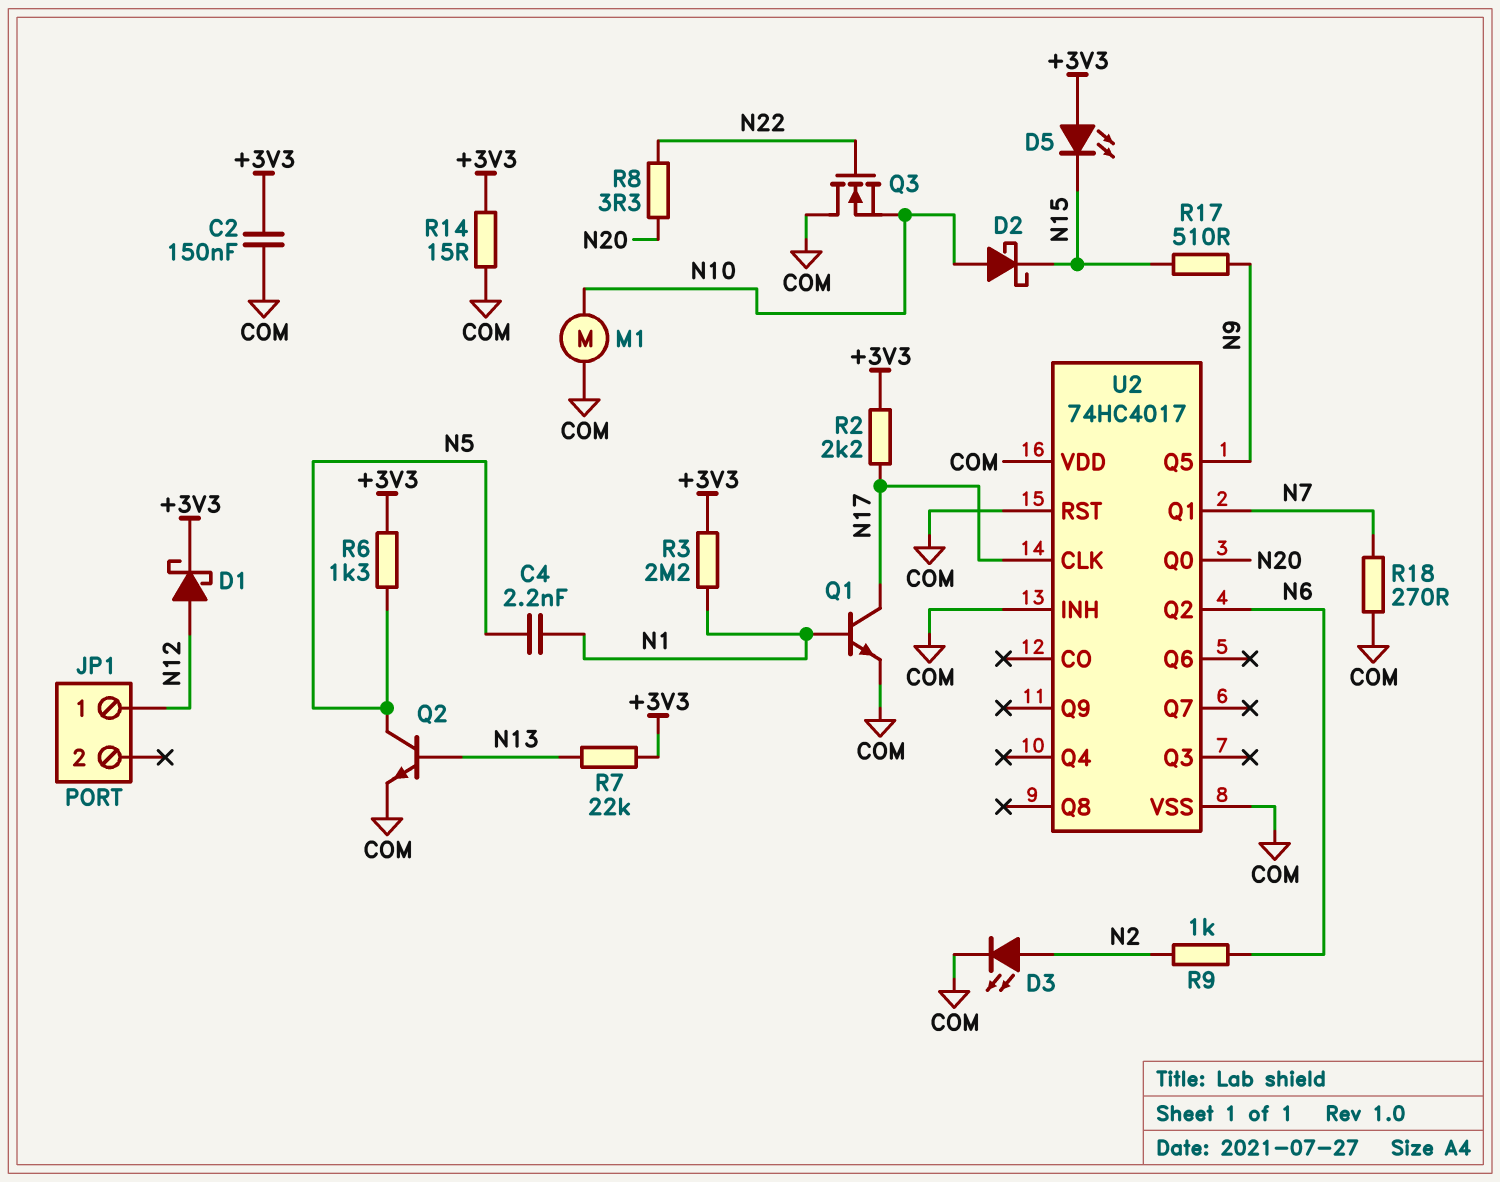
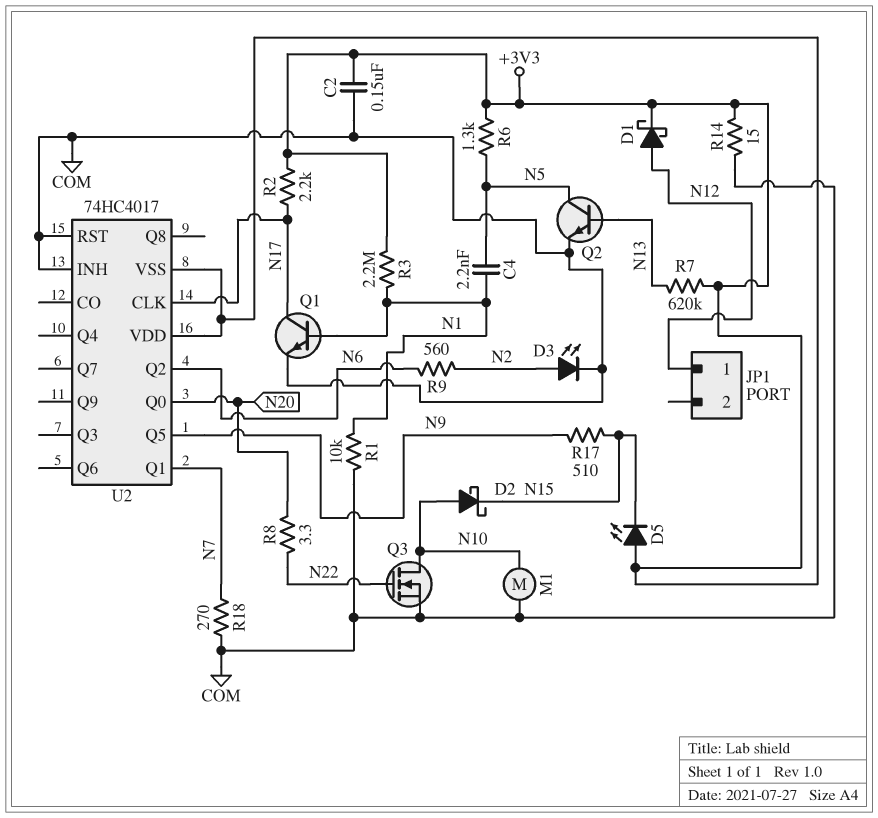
Q3: NMOS (G N22, D COM, S N10) -> NMOS (G N22, D N10, S COM)
R1: none -> 10k (COM, N1)
R7: 22k (+3V3, N13) -> 620k (+3V3, N13)
R9: 1k (N2, N6) -> 560 (N2, N6)
U2 pin VDD: COM -> +3V3
U2 pin VSS: COM -> +3V3

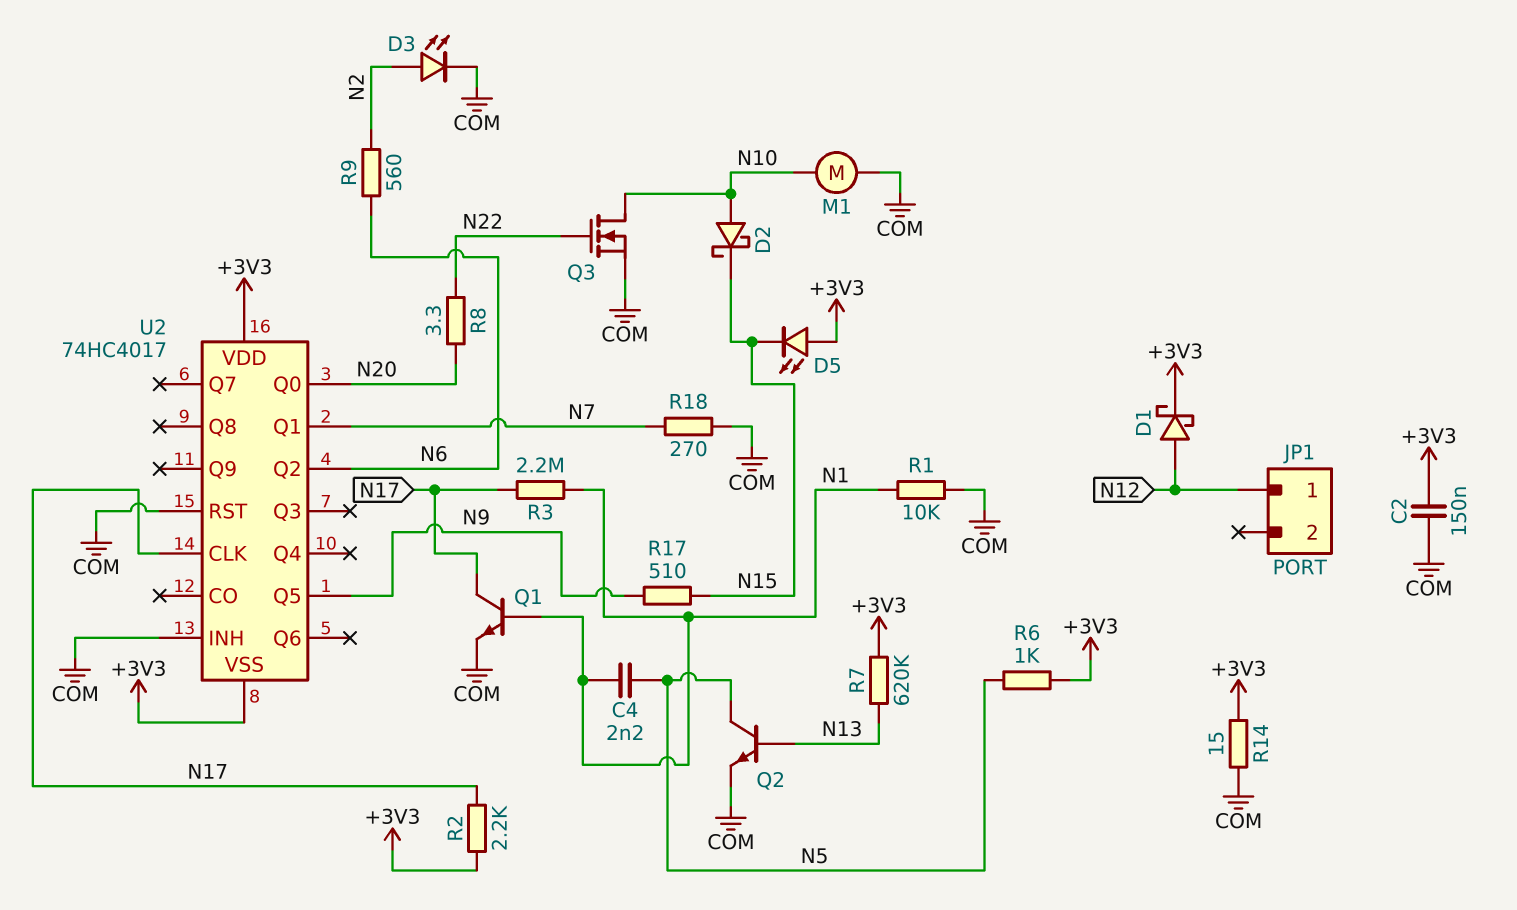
R3: 2.2M (+3V3, N1) -> 2.2M (N1, N17)
R6: 1.3k (+3V3, N5) -> 1k (+3V3, N5)

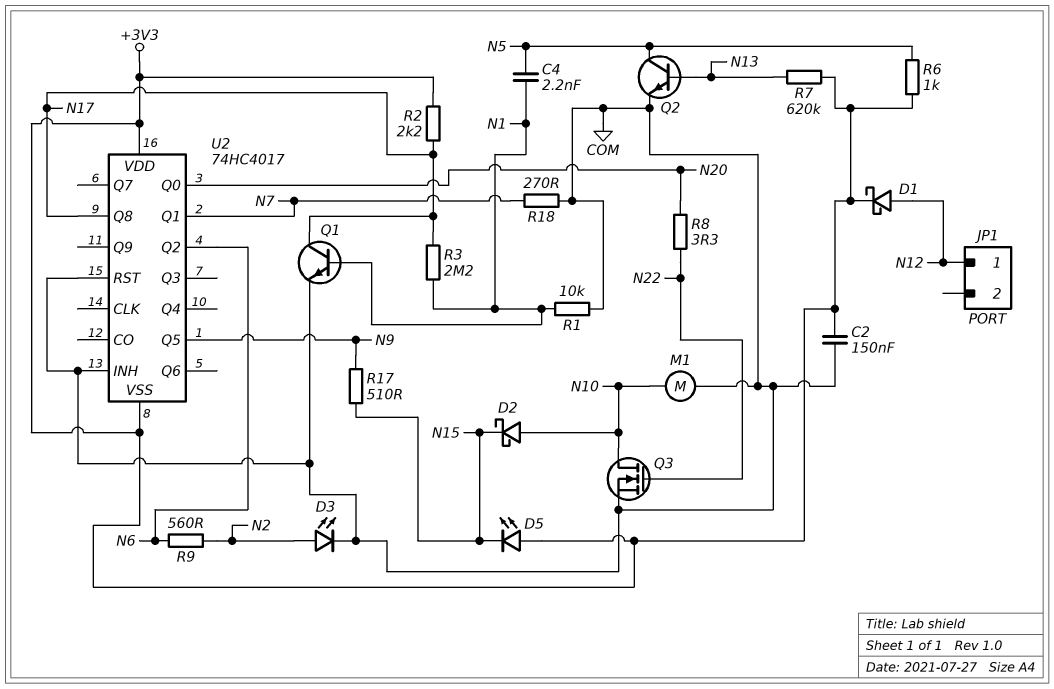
R14: 15 (+3V3, COM) -> none
U2 pin CLK: N17 -> none
U2 pin Q8: none -> N17

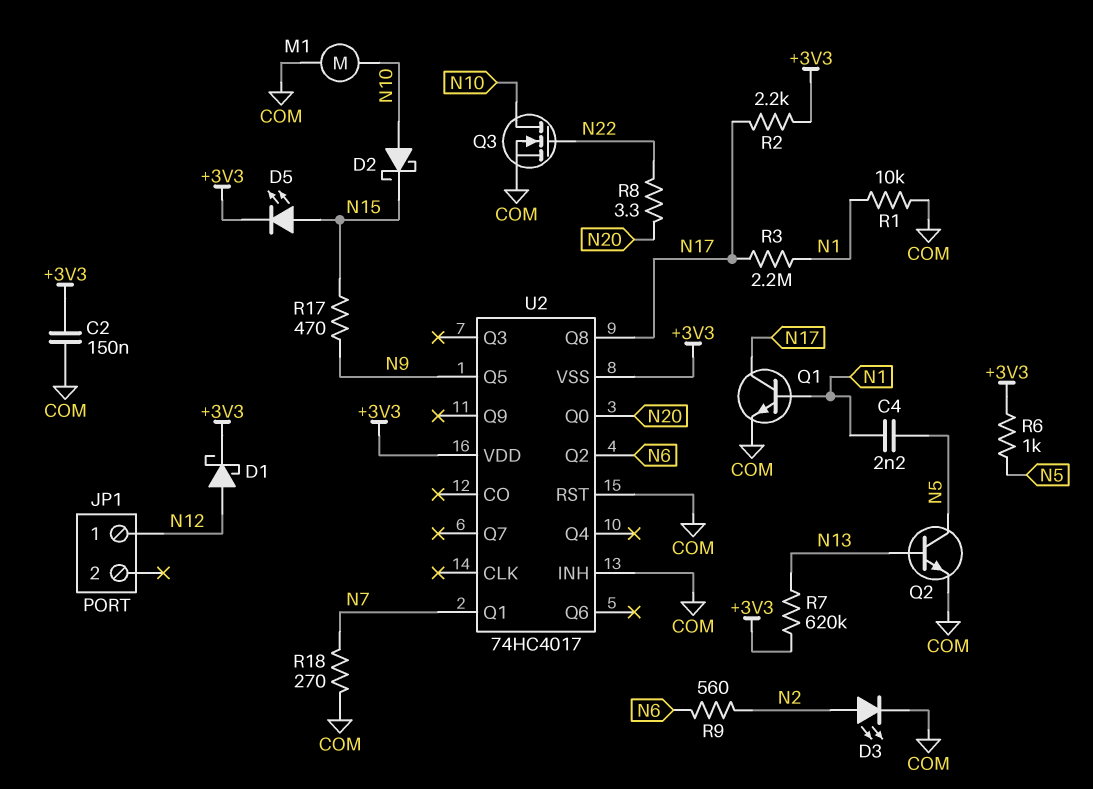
D5: LED (A +3V3, K N15) -> LED (A N15, K +3V3)
R17: 510 (N9, N15) -> 470 (N9, N15)

